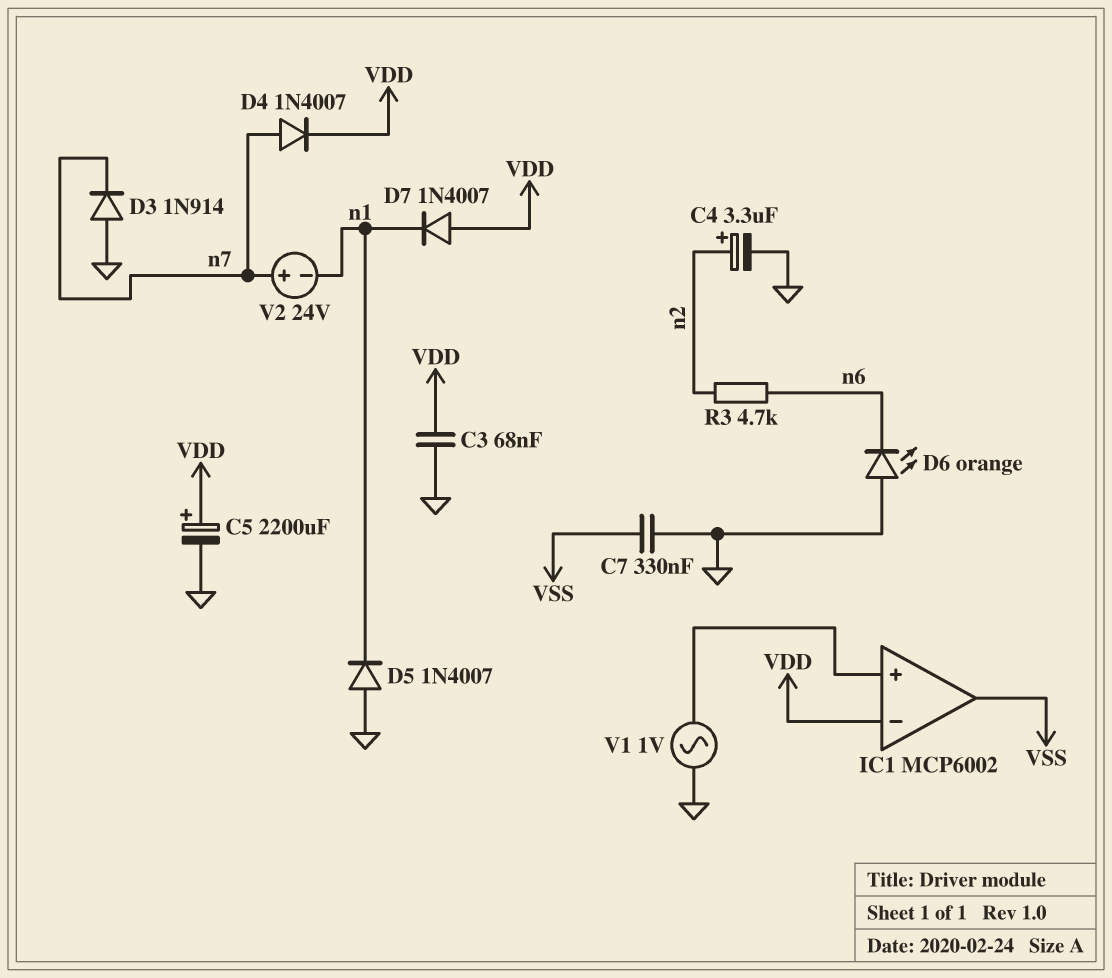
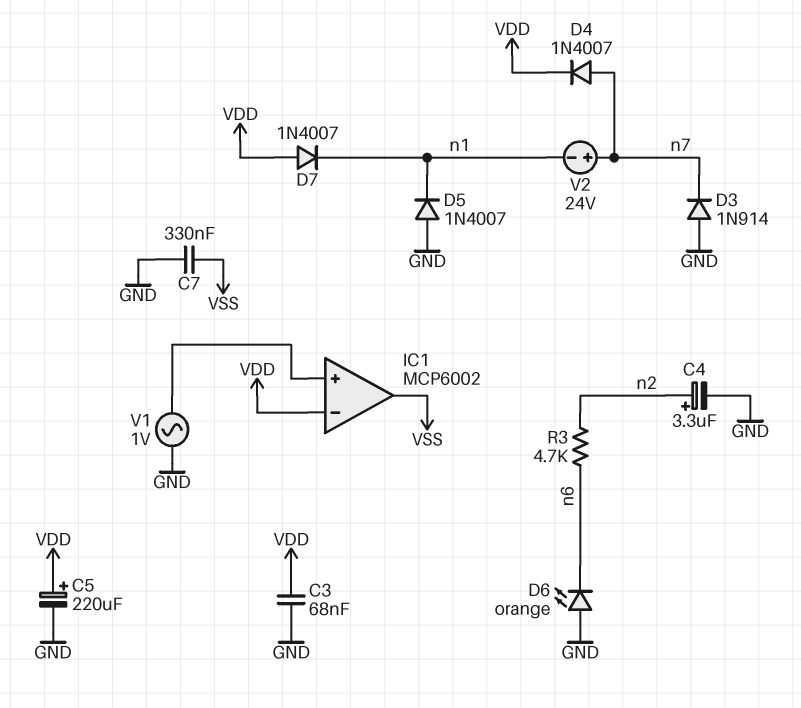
C5: 2200uF (plus VDD, minus GND) -> 220uF (plus VDD, minus GND)

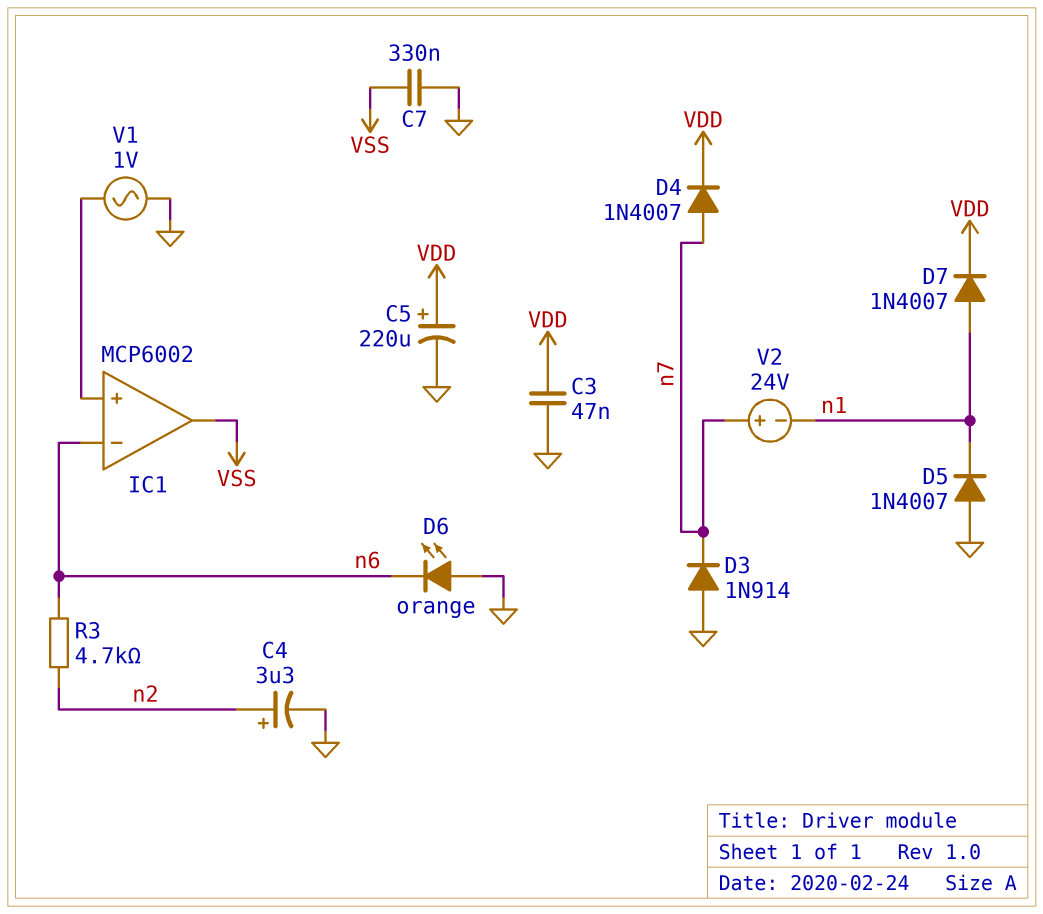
C3: 68nF (GND, VDD) -> 47nF (GND, VDD)
D7: diode 1N4007 (A VDD, K n1) -> diode 1N4007 (A n1, K VDD)
IC1 pin in-: VDD -> n6

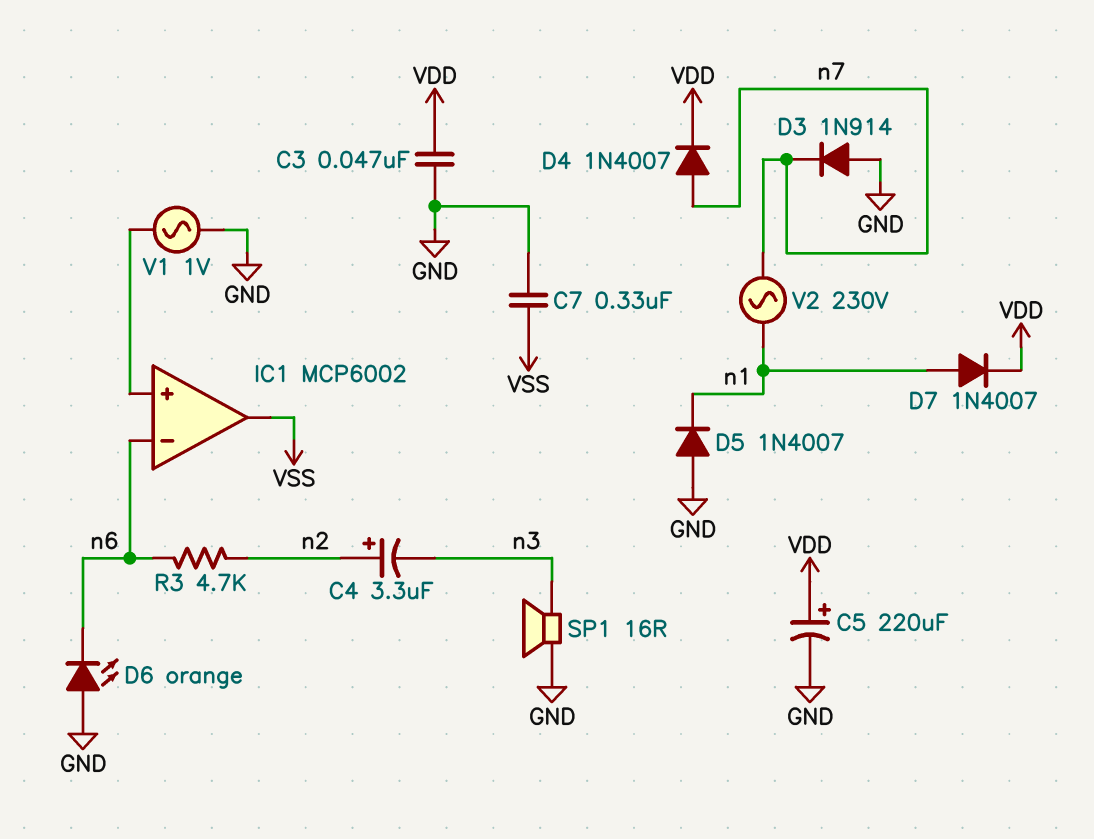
C4: 3.3uF (plus n2, minus GND) -> 3.3uF (plus n2, minus n3)
SP1: none -> speaker 16R (GND, n3)
V2: 24V (plus n7, minus n1) -> AC 230V (n1, n7)

